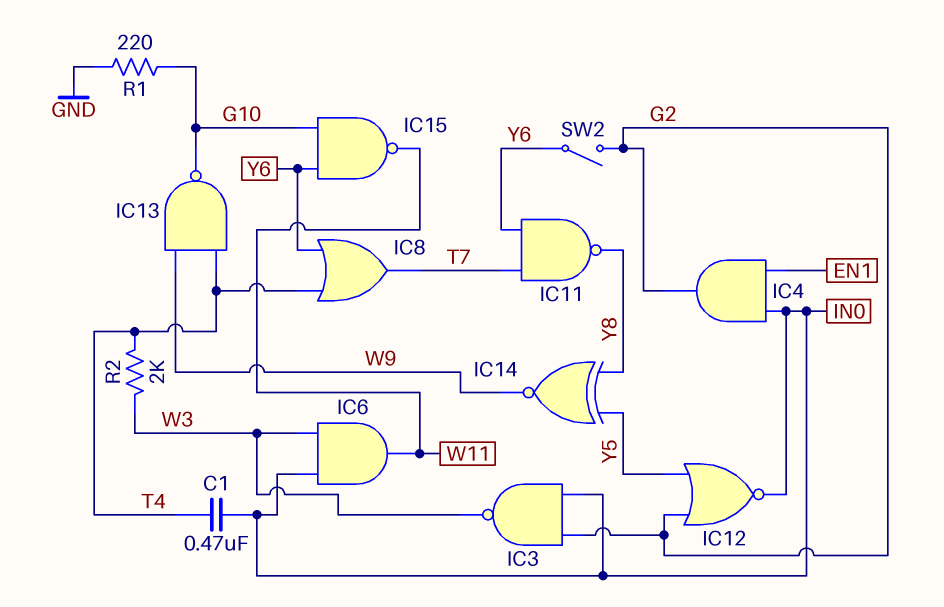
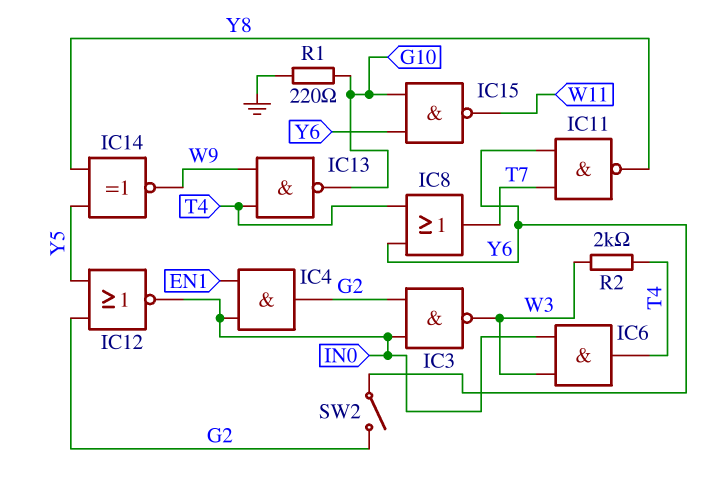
C1: 470nF (IN0, T4) -> none
IC6: AND (in IN0, in W3, out W11) -> AND (in IN0, in W3, out T4)

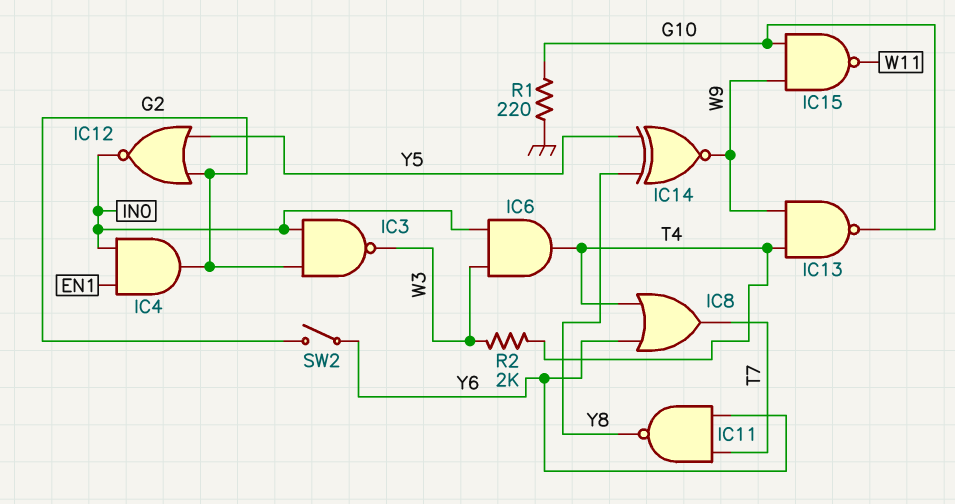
IC15: NAND (in G10, in Y6, out W11) -> NAND (in G10, in W9, out W11)

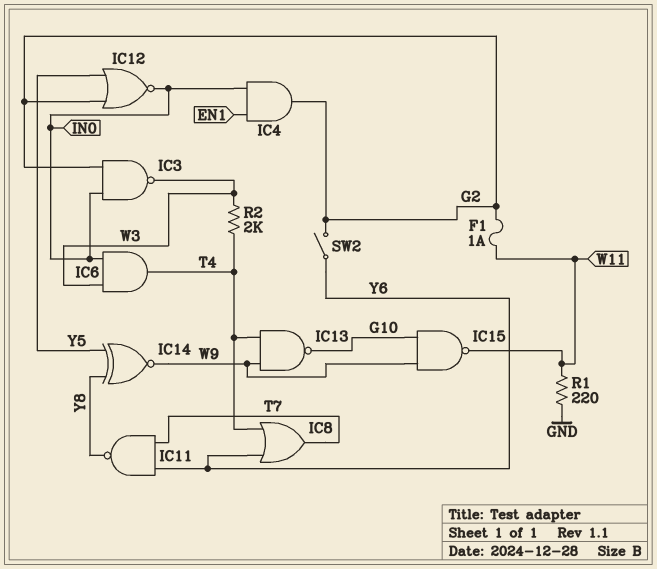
F1: none -> 1A (G2, W11)
R1: 220 (G10, GND) -> 220 (GND, W11)

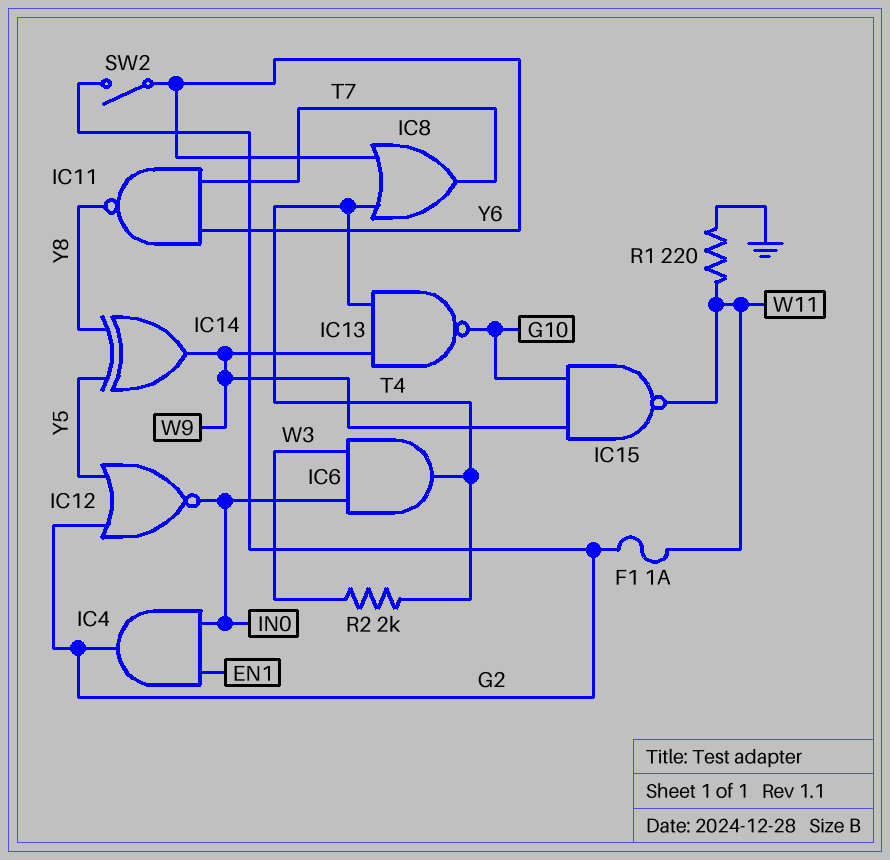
IC3: NAND (in G2, in IN0, out W3) -> none
IC14: XNOR (in Y5, in Y8, out W9) -> XOR (in Y5, in Y8, out W9)

